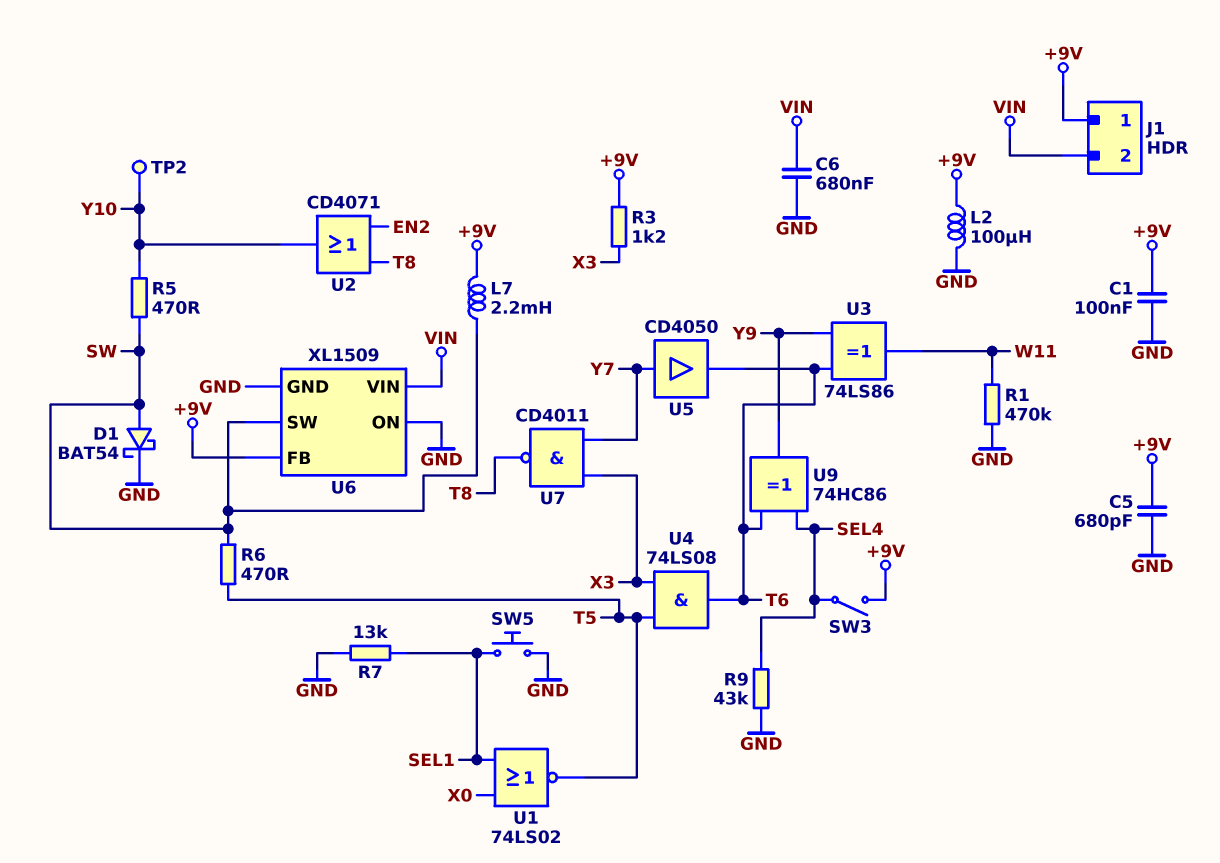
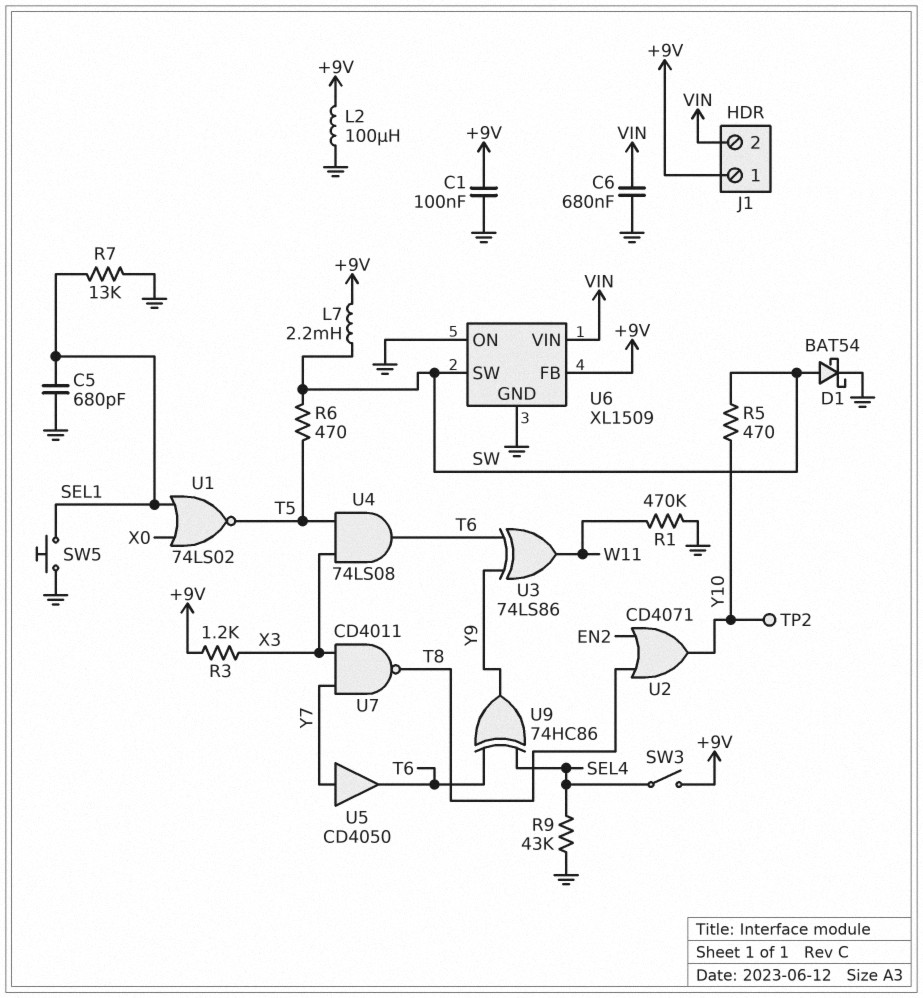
C5: 680pF (+9V, GND) -> 680pF (GND, SEL1)

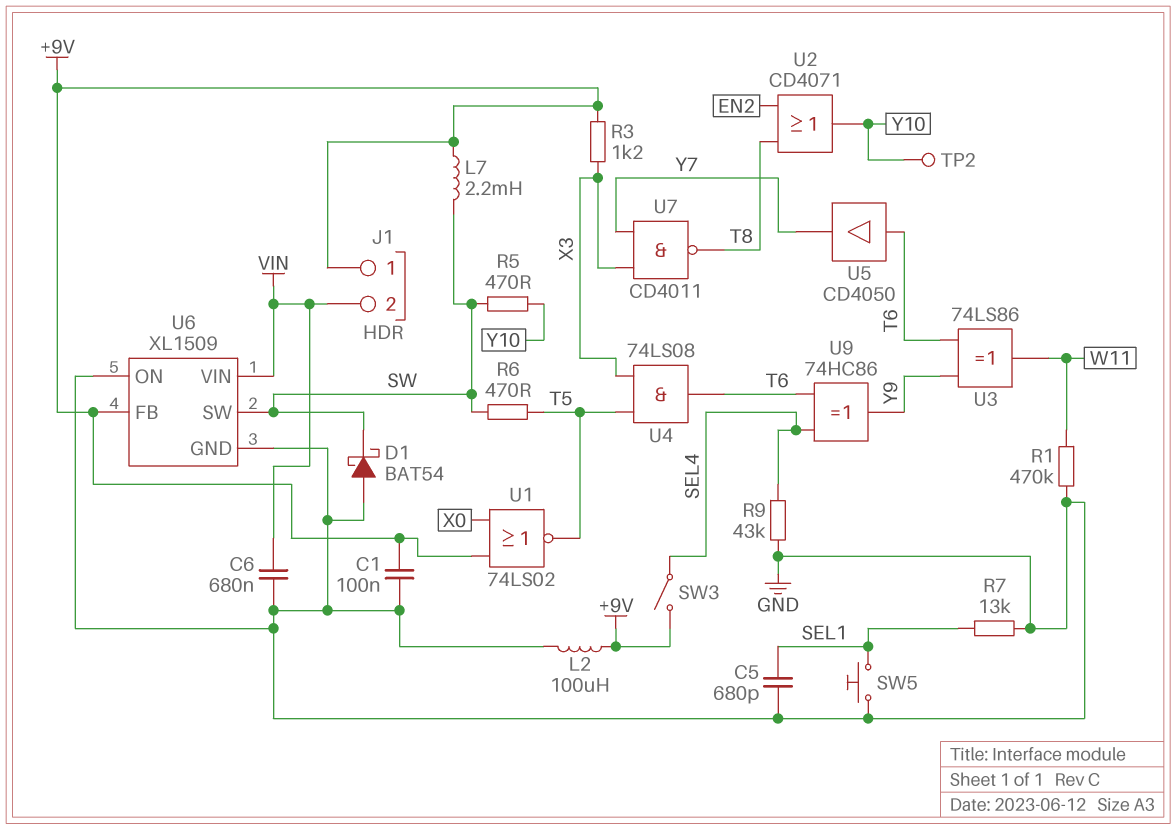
D1: schottky BAT54 (A SW, K GND) -> schottky BAT54 (A GND, K SW)
U1: NOR 74LS02 (in SEL1, in X0, out T5) -> NOR 74LS02 (in +9V, in X0, out T5)
U5: buffer CD4050 (in Y7, out T6) -> buffer CD4050 (in T6, out Y7)

